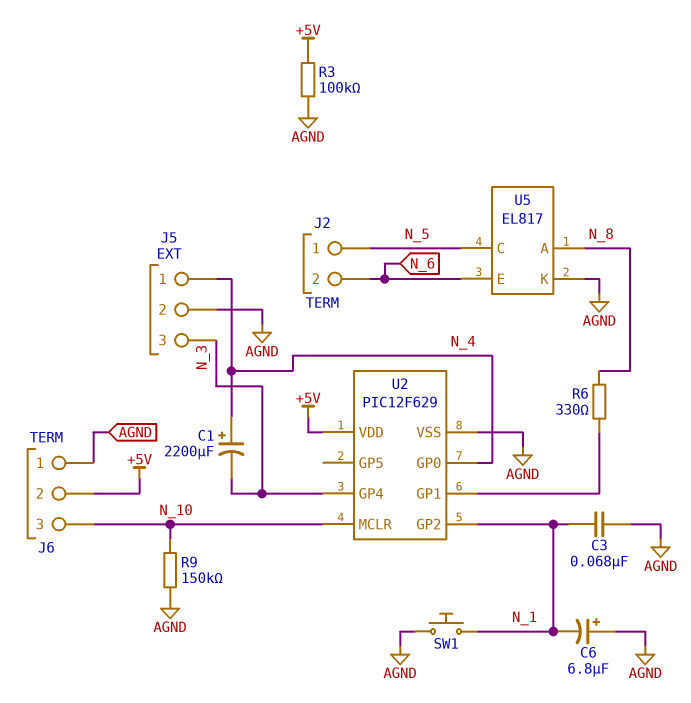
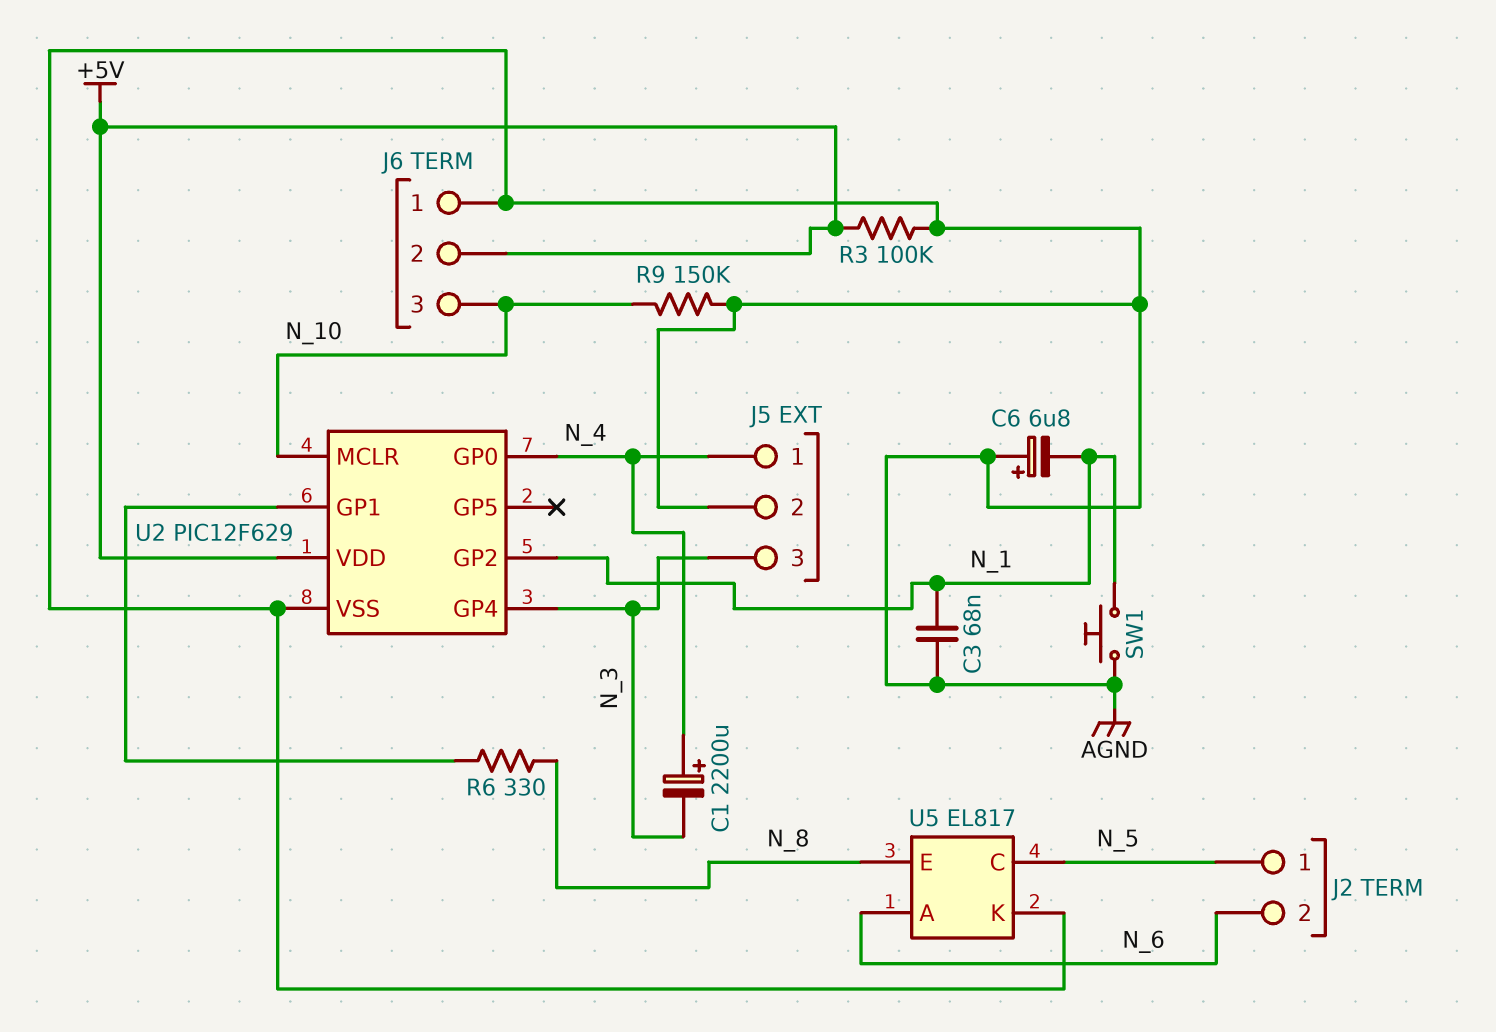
U5 pin A: N_8 -> N_6
U5 pin E: N_6 -> N_8

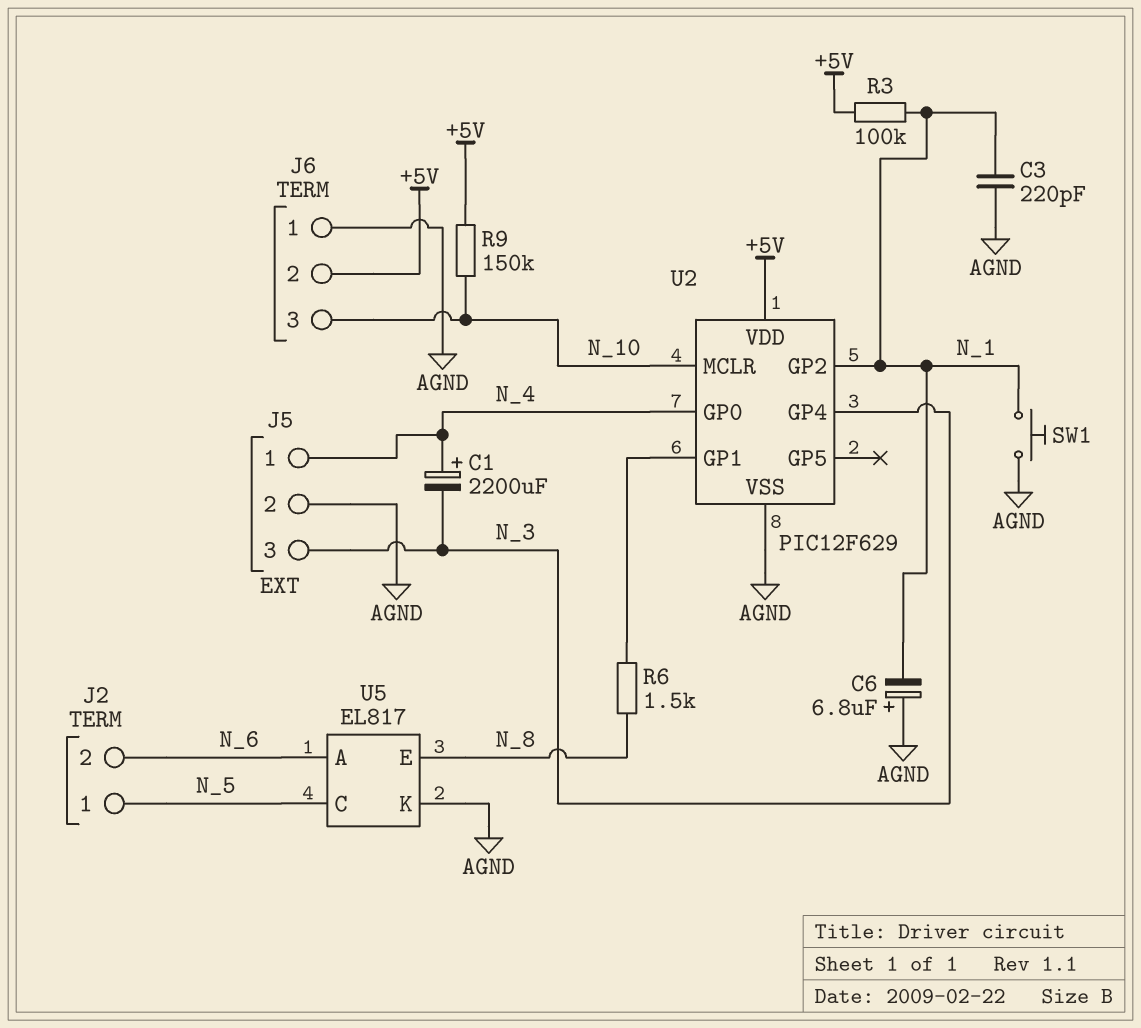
C3: 68nF (AGND, N_1) -> 220pF (AGND, N_1)
R3: 100k (+5V, AGND) -> 100k (+5V, N_1)
R6: 330 (N_8, U2/GP1) -> 1.5k (N_8, U2/GP1)
R9: 150k (AGND, N_10) -> 150k (+5V, N_10)

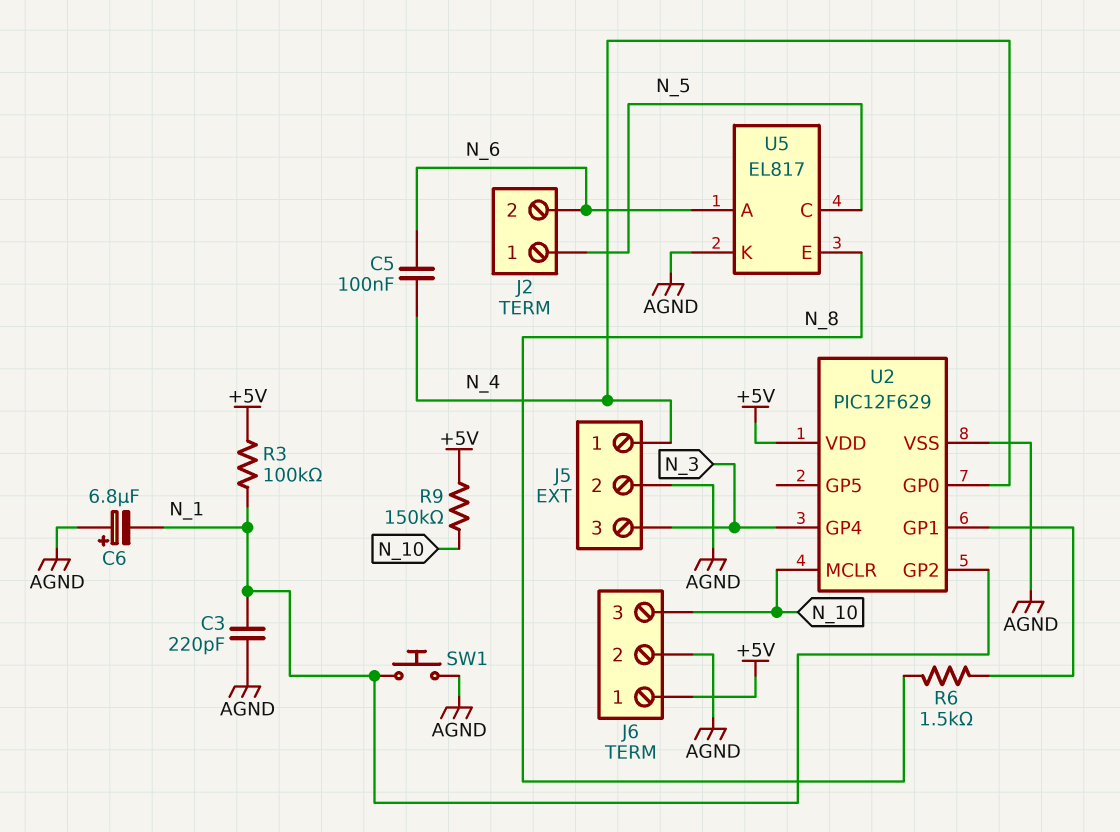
C1: 2200uF (plus N_4, minus N_3) -> none
C5: none -> 100nF (N_4, N_6)
J6 pin 1: AGND -> +5V
J6 pin 2: +5V -> AGND

